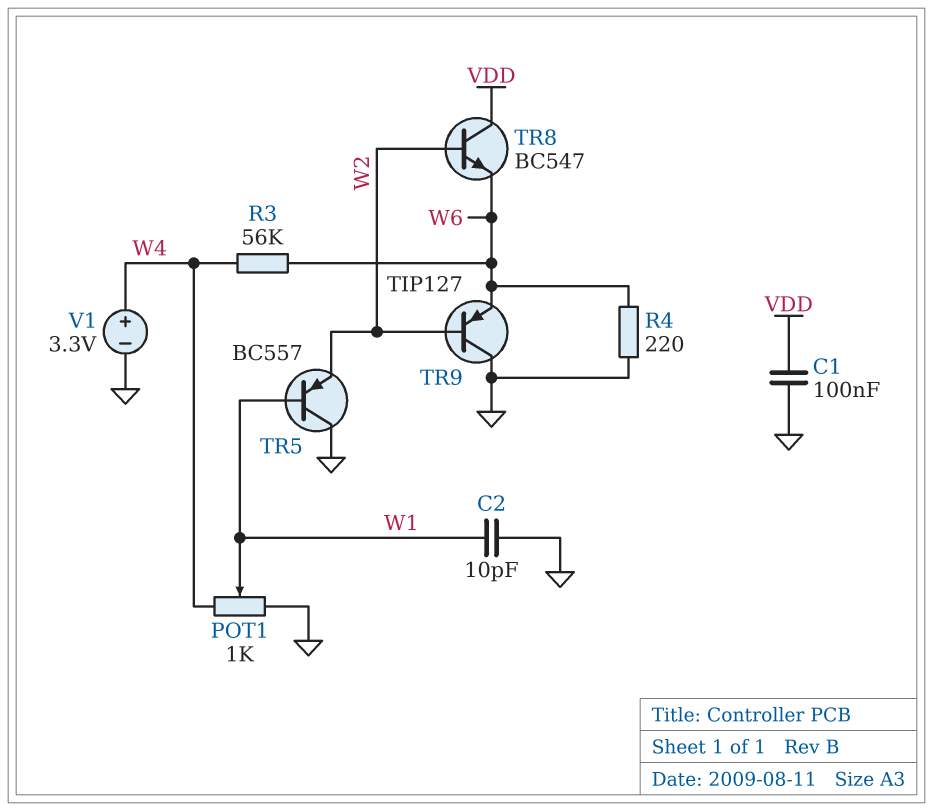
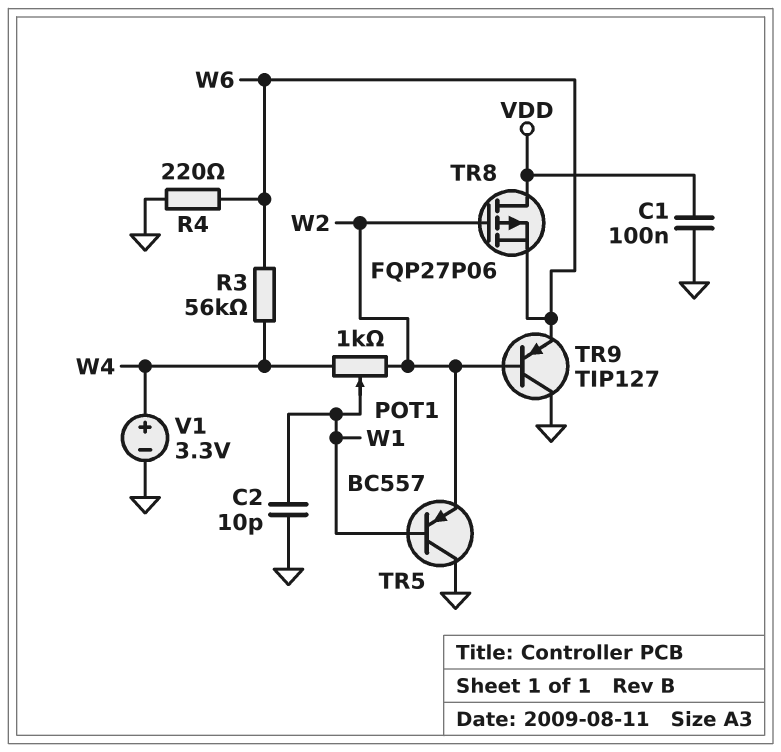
POT1: 1k (GND, W4, wiper W1) -> 1k (W2, W4, wiper W1)
TR8: NPN BC547 (B W2, C VDD, E W6) -> PMOS FQP27P06 (G W2, D VDD, S W6)

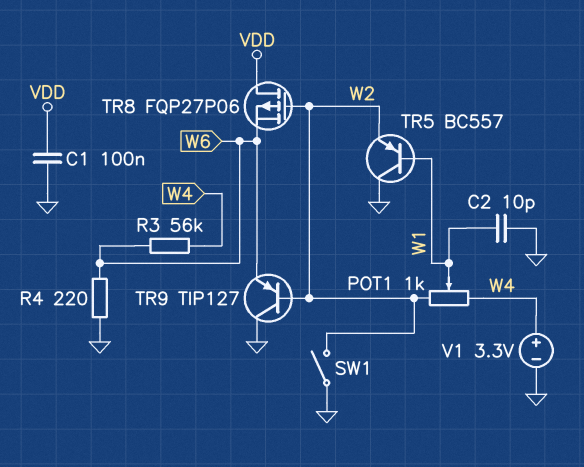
SW1: none -> switch (GND, W2)

